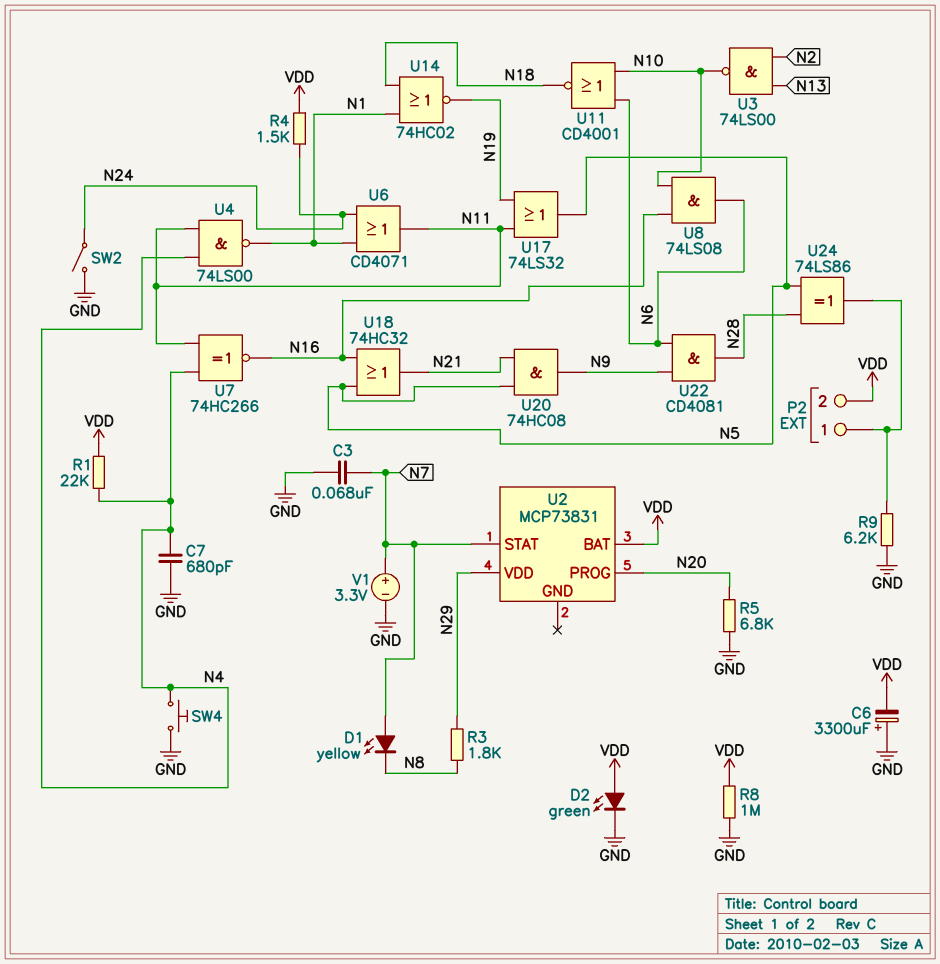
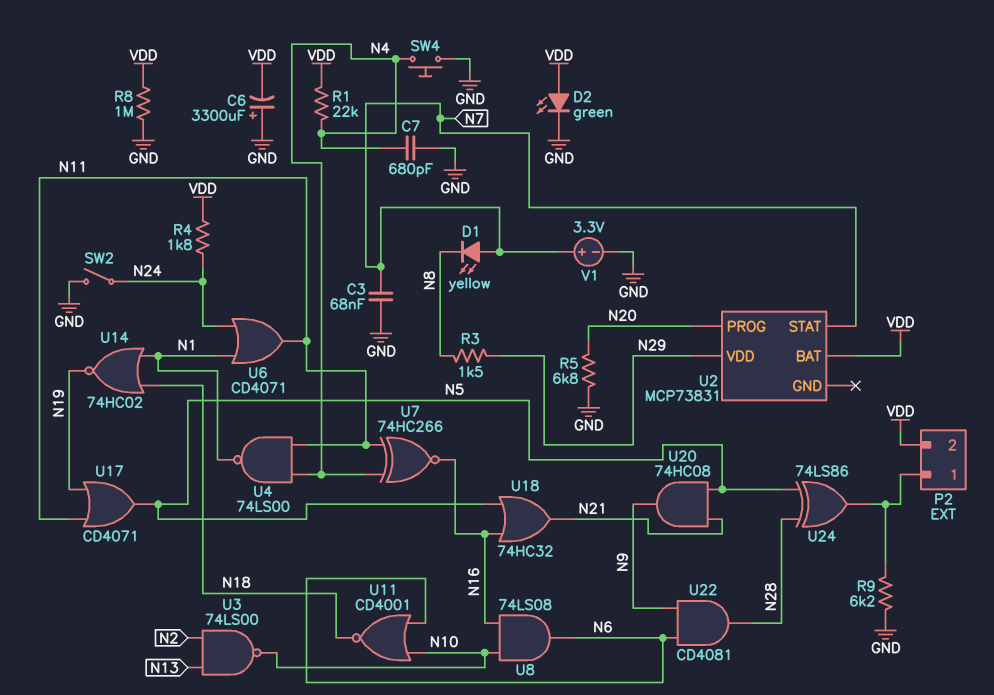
R3: 1.8k (N8, N29) -> 1.5k (N8, N29)
R4: 1.5k (N24, VDD) -> 1.8k (N24, VDD)
U17: OR 74LS32 (in N11, in N19, out N5) -> OR CD4071 (in N11, in N19, out N5)

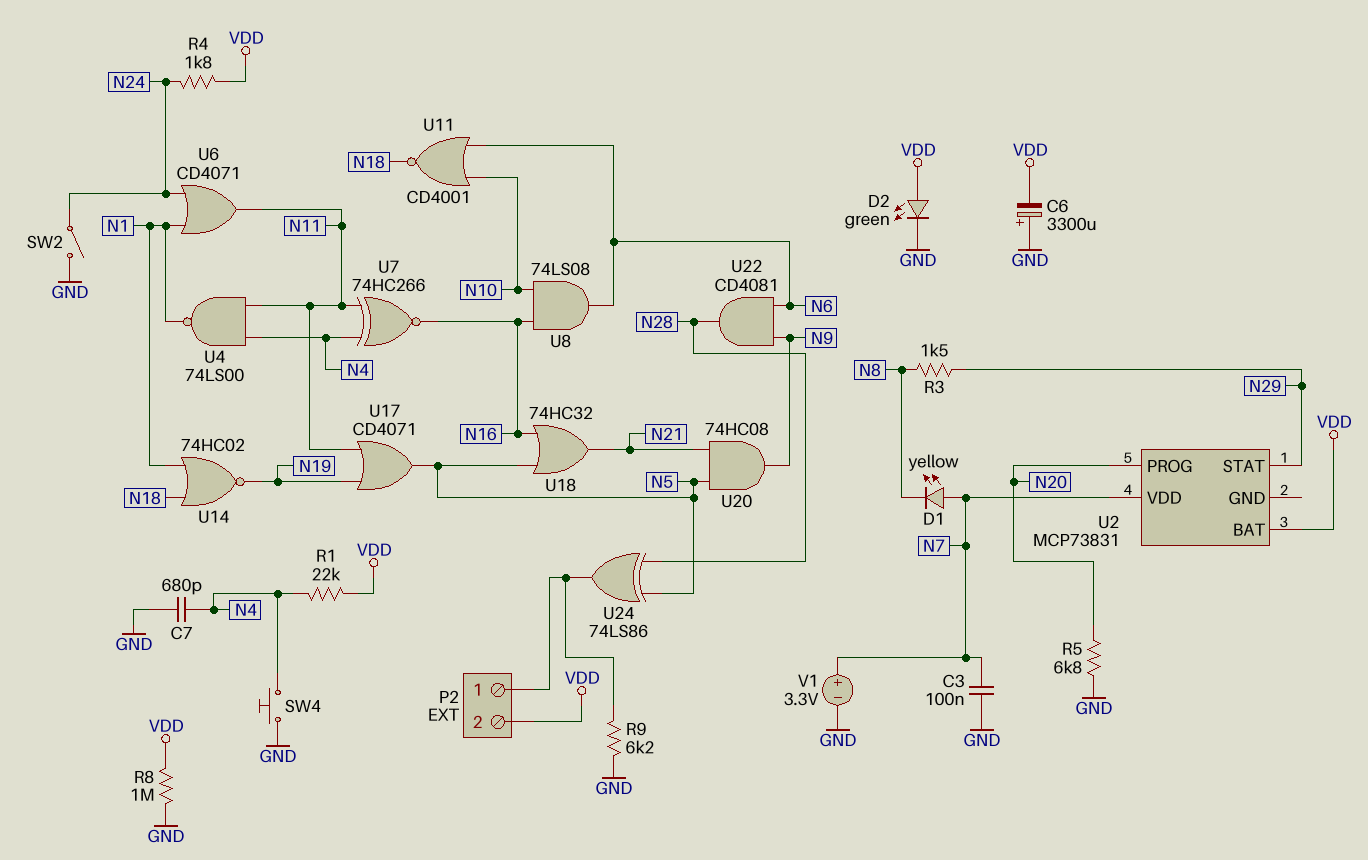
C3: 68nF (GND, N7) -> 100nF (GND, N7)
U2 pin STAT: N7 -> N29
U2 pin VDD: N29 -> N7
U3: NAND 74LS00 (in N2, in N13, out N10) -> none

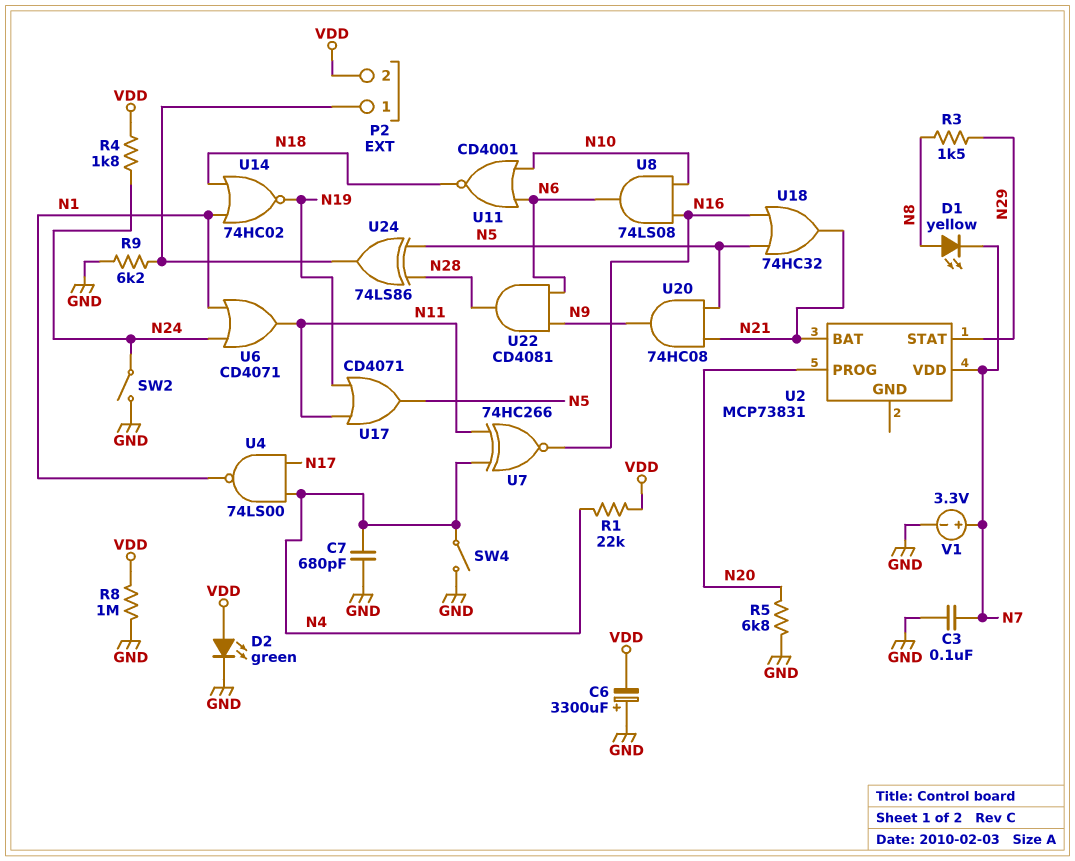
D1: LED yellow (A N7, K N8) -> LED yellow (A N8, K N7)
SW4: button (GND, N4) -> switch (GND, N4)
U2 pin BAT: VDD -> N21
U4: NAND 74LS00 (in N4, in N11, out N1) -> NAND 74LS00 (in N4, in N17, out N1)

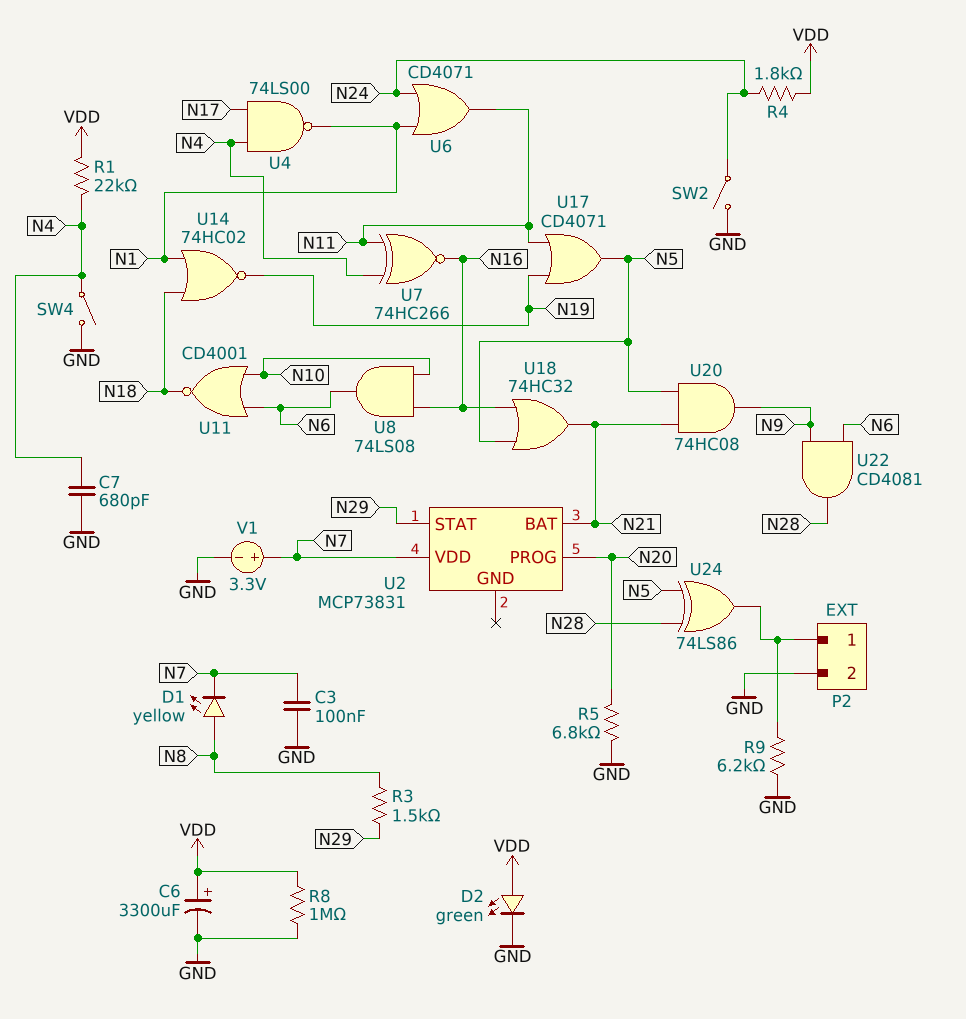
C6: 3300uF (plus GND, minus VDD) -> 3300uF (plus VDD, minus GND)
P2 pin 2: VDD -> GND

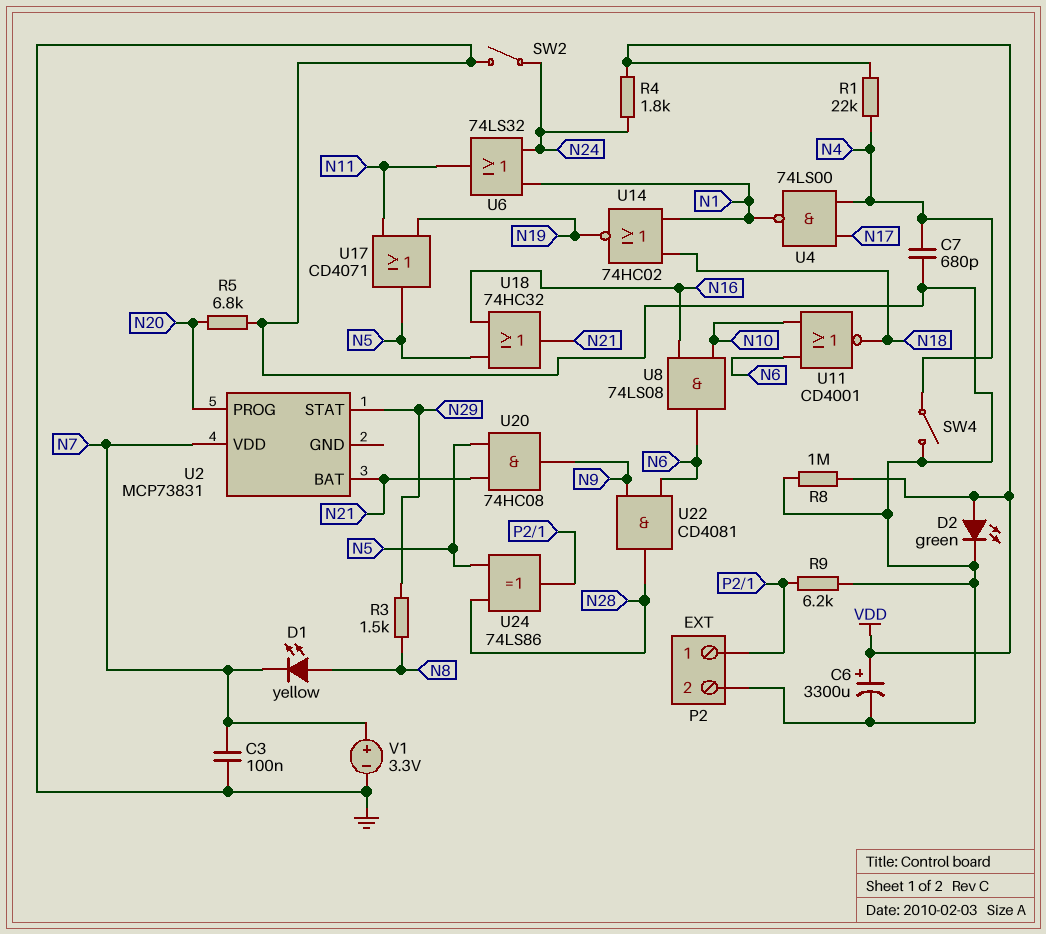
U6: OR CD4071 (in N1, in N24, out N11) -> OR 74LS32 (in N1, in N24, out N11)
U7: XNOR 74HC266 (in N4, in N11, out N16) -> none

